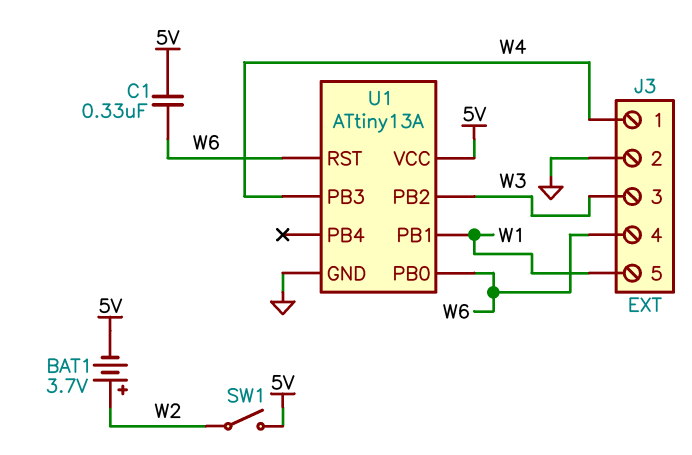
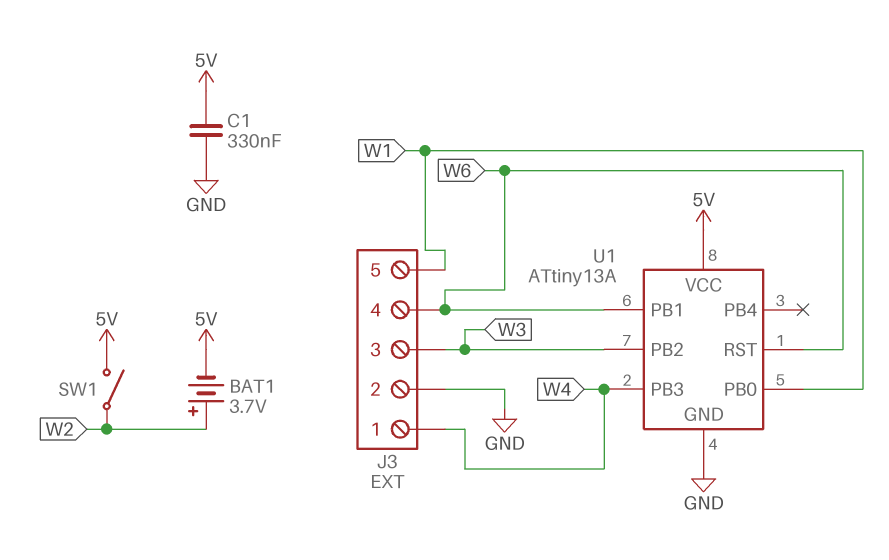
C1: 330nF (5V, W6) -> 330nF (5V, GND)
U1 pin PB0: W6 -> W1
U1 pin PB1: W1 -> W6

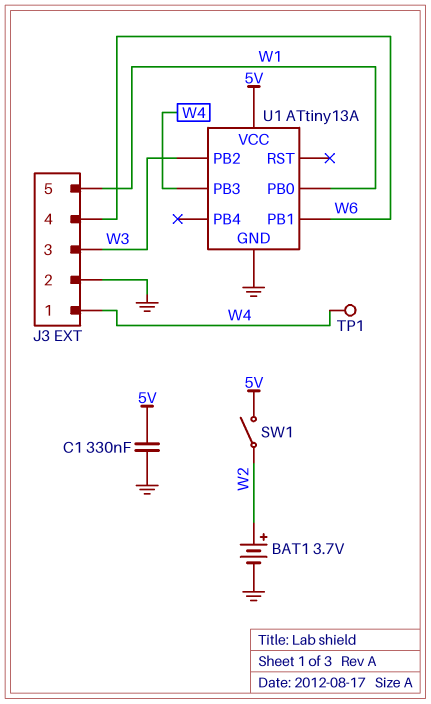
BAT1: 3.7V (plus W2, minus 5V) -> 3.7V (plus W2, minus GND)
TP1: none -> test point (W4)
U1 pin RST: W6 -> none

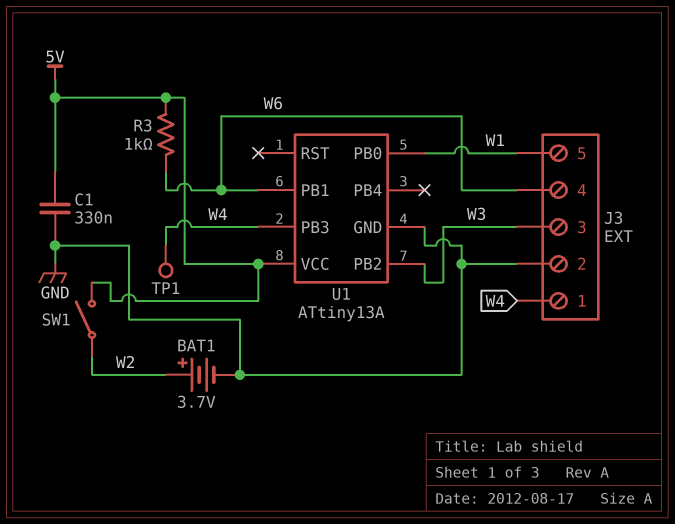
R3: none -> 1k (5V, W6)

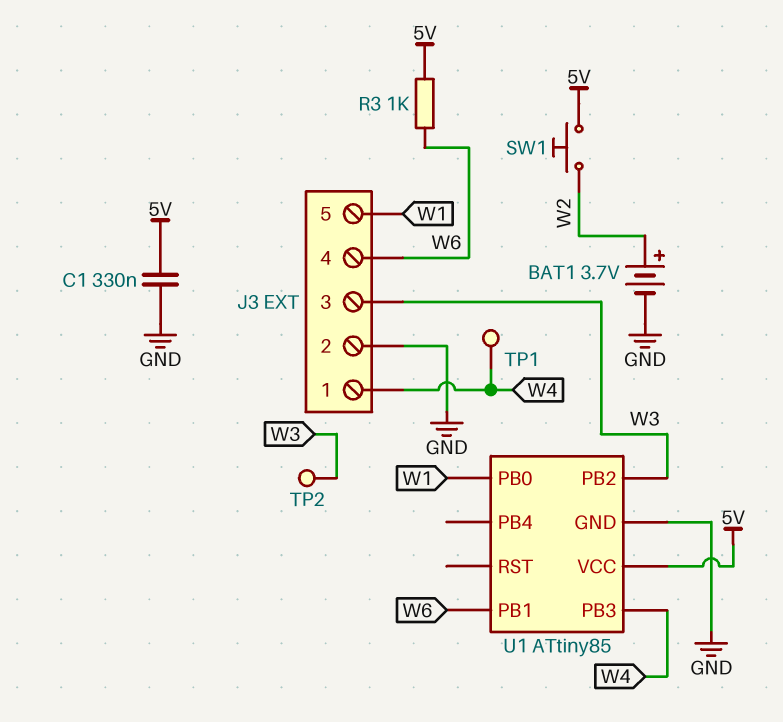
SW1: switch (5V, W2) -> button (5V, W2)
TP2: none -> test point (W3)
U1: ATtiny13A -> ATtiny85

